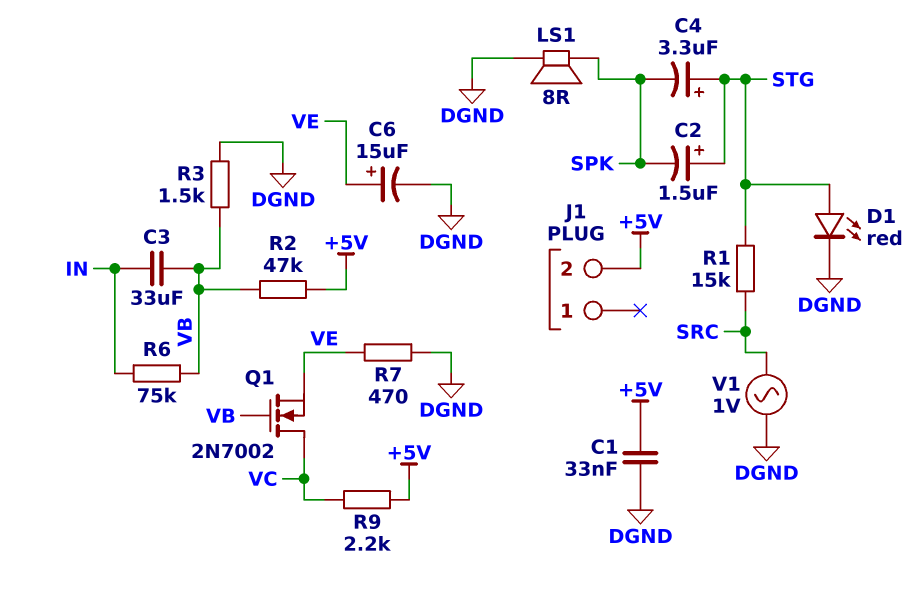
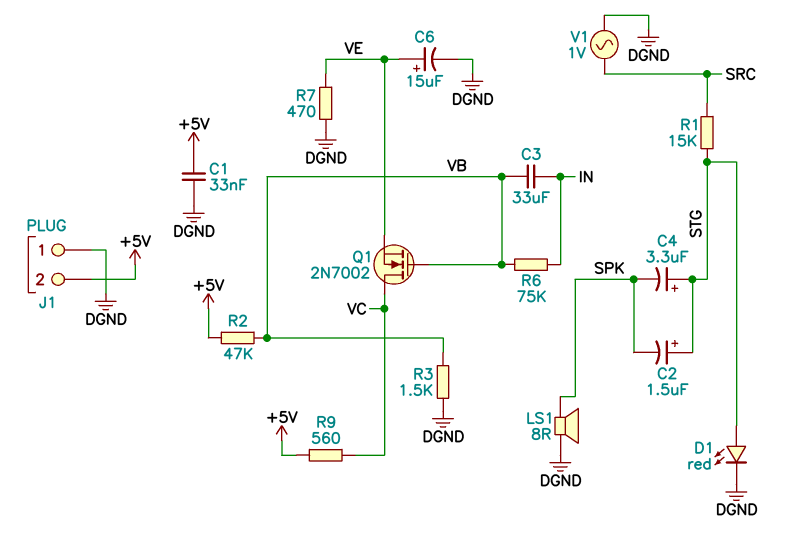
J1 pin 1: none -> DGND
R9: 2.2k (+5V, VC) -> 560 (+5V, VC)

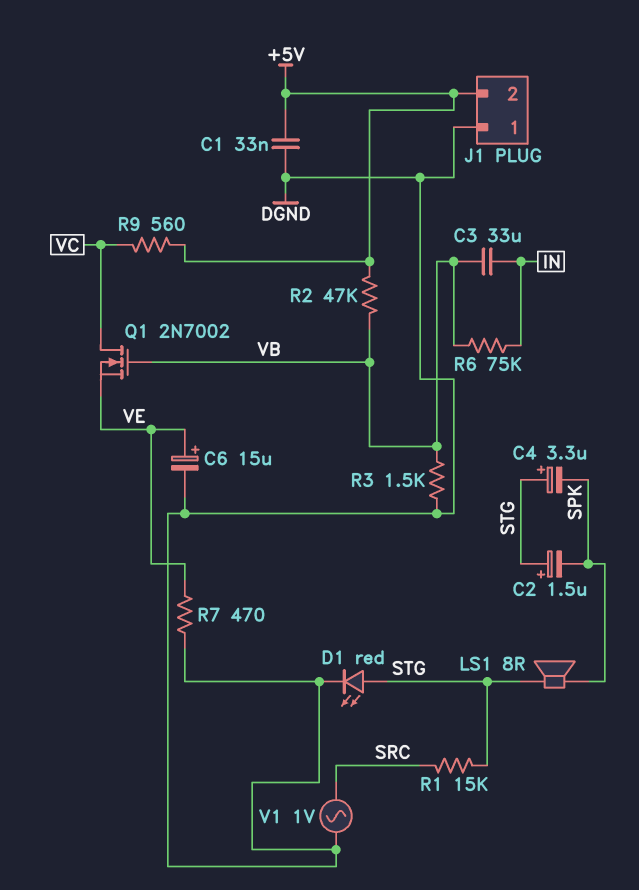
LS1: speaker 8R (DGND, SPK) -> speaker 8R (SPK, STG)

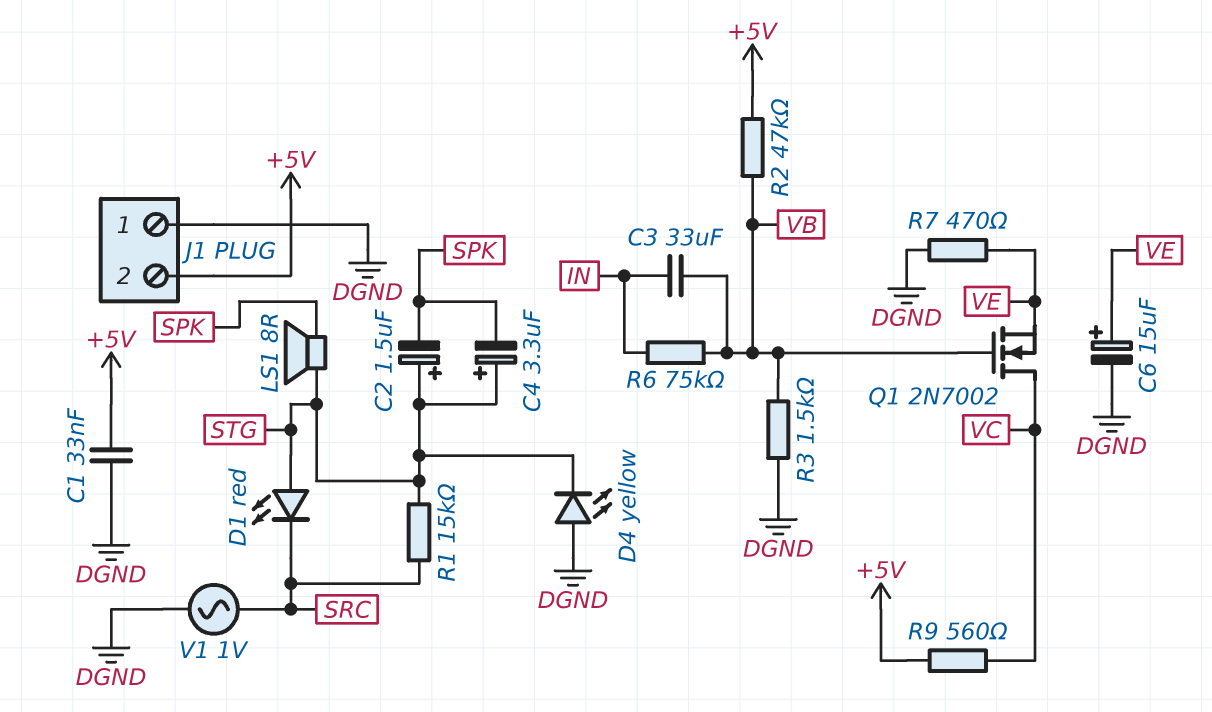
D1: LED red (A STG, K DGND) -> LED red (A STG, K SRC)
D4: none -> LED yellow (A DGND, K STG)

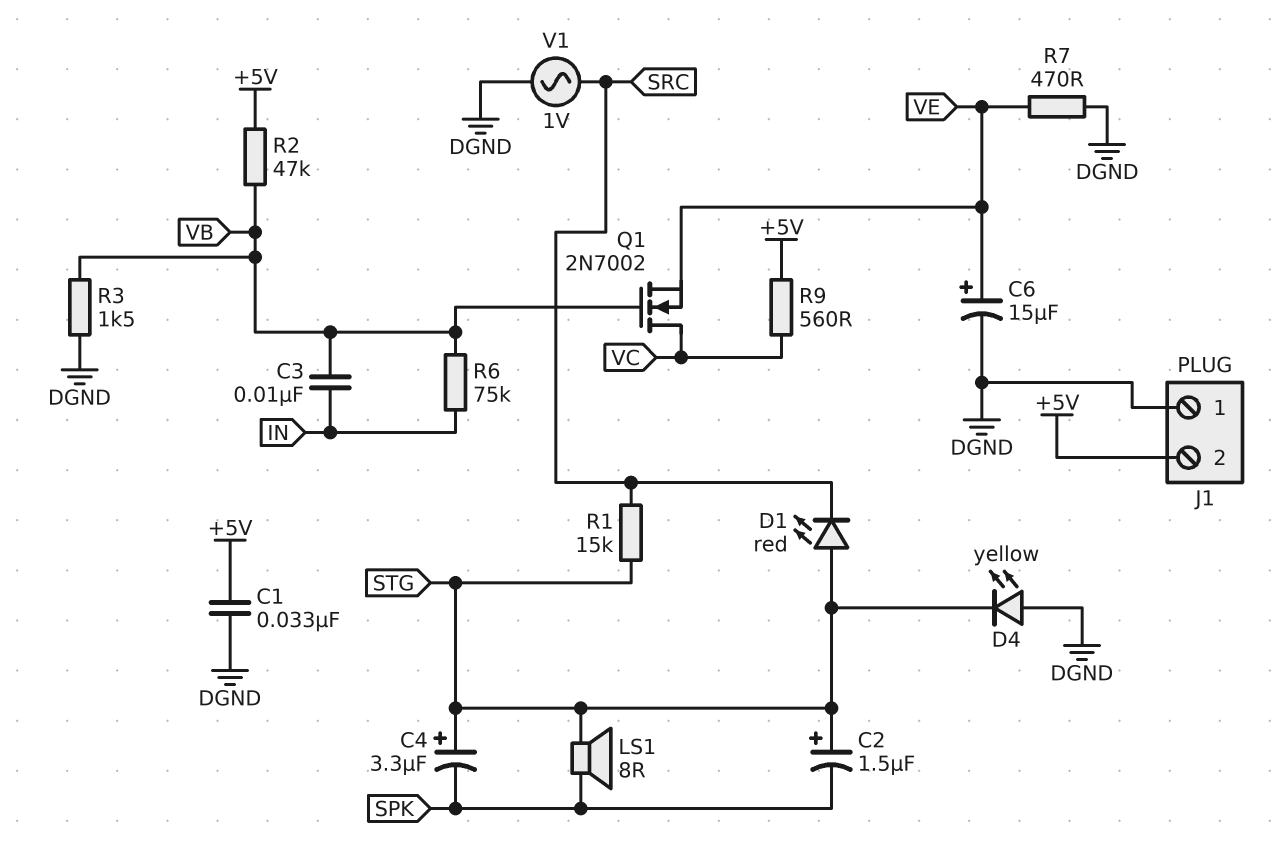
C3: 33uF (IN, VB) -> 10nF (IN, VB)

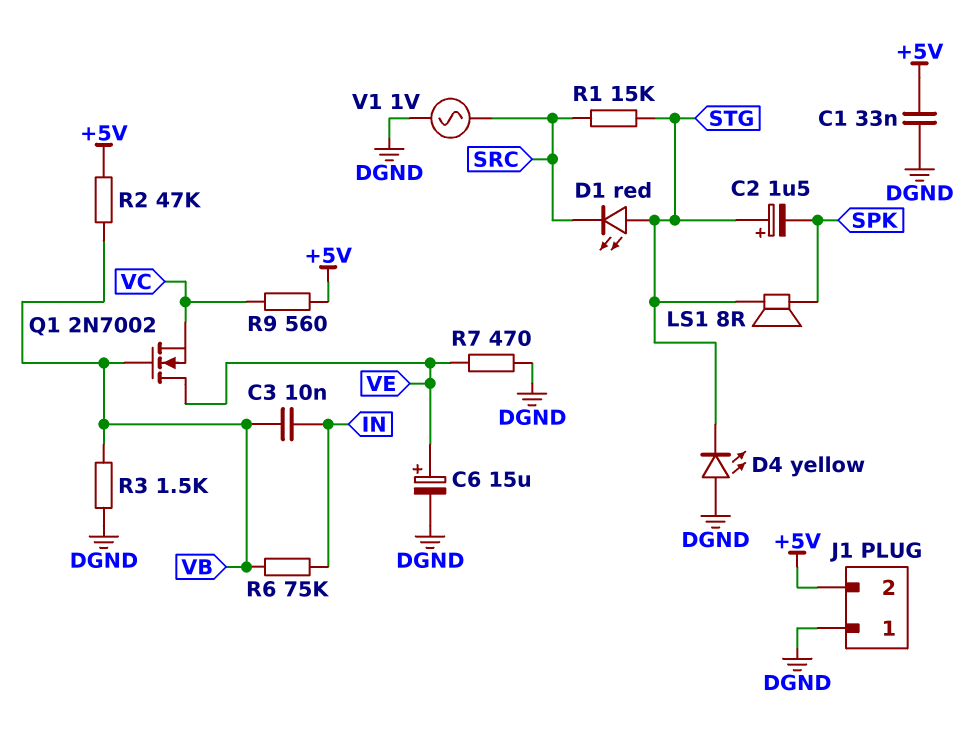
C4: 3.3uF (plus STG, minus SPK) -> none
Q1: NMOS 2N7002 (G VB, D VC, S VE) -> NMOS 2N7002 (G VB, D VE, S VC)

